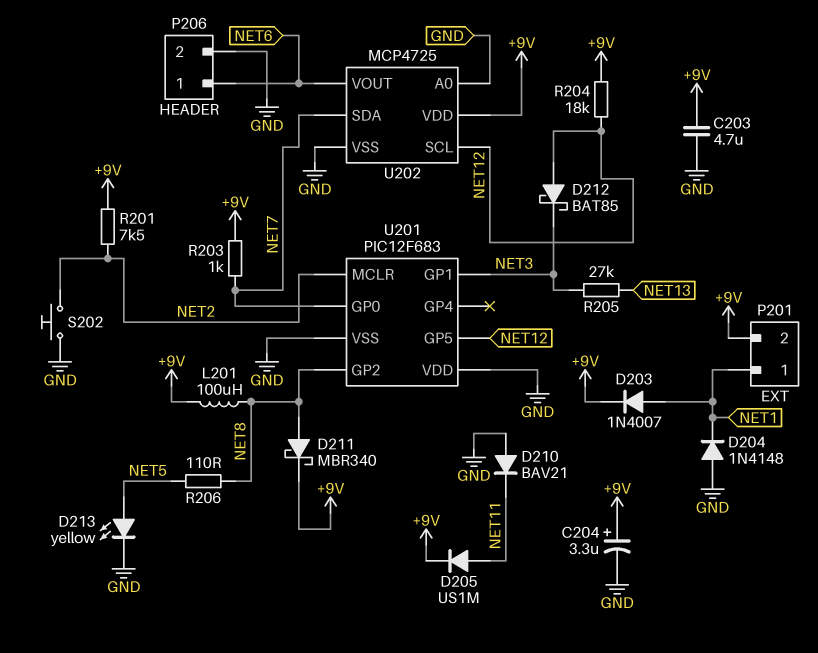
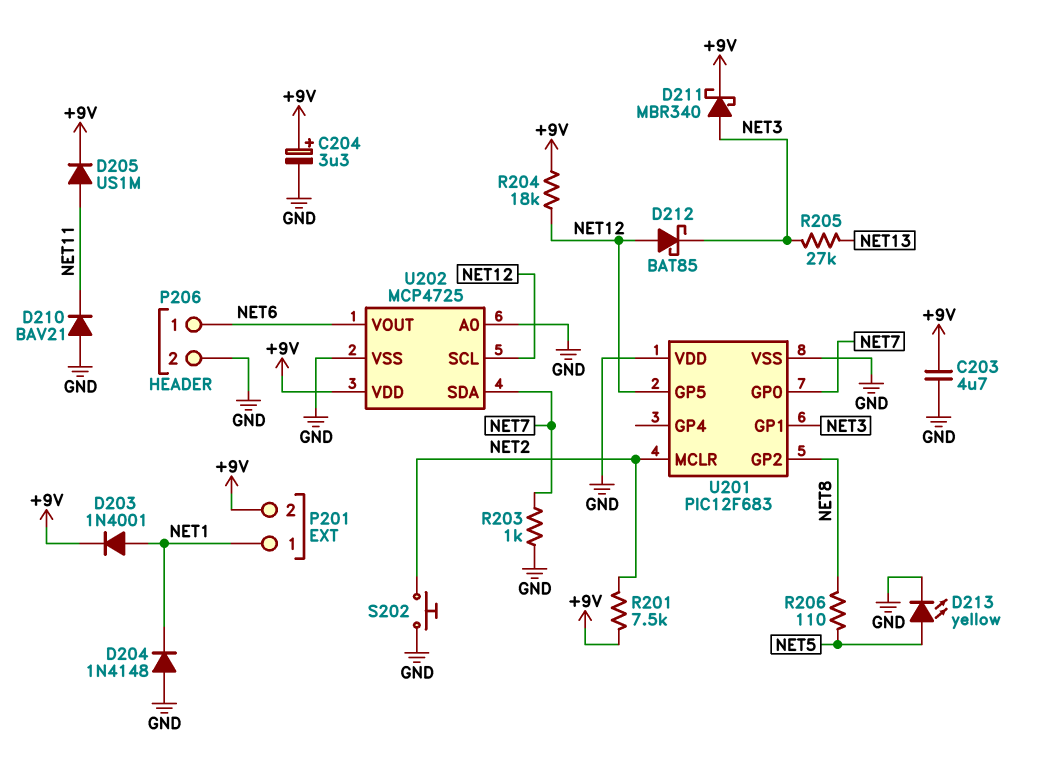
D203: diode 1N4007 (A NET1, K +9V) -> diode 1N4001 (A NET1, K +9V)
D211: schottky MBR340 (A NET8, K +9V) -> schottky MBR340 (A NET3, K +9V)
L201: 100uH (+9V, NET8) -> none
R203: 1k (+9V, NET7) -> 1k (GND, NET7)

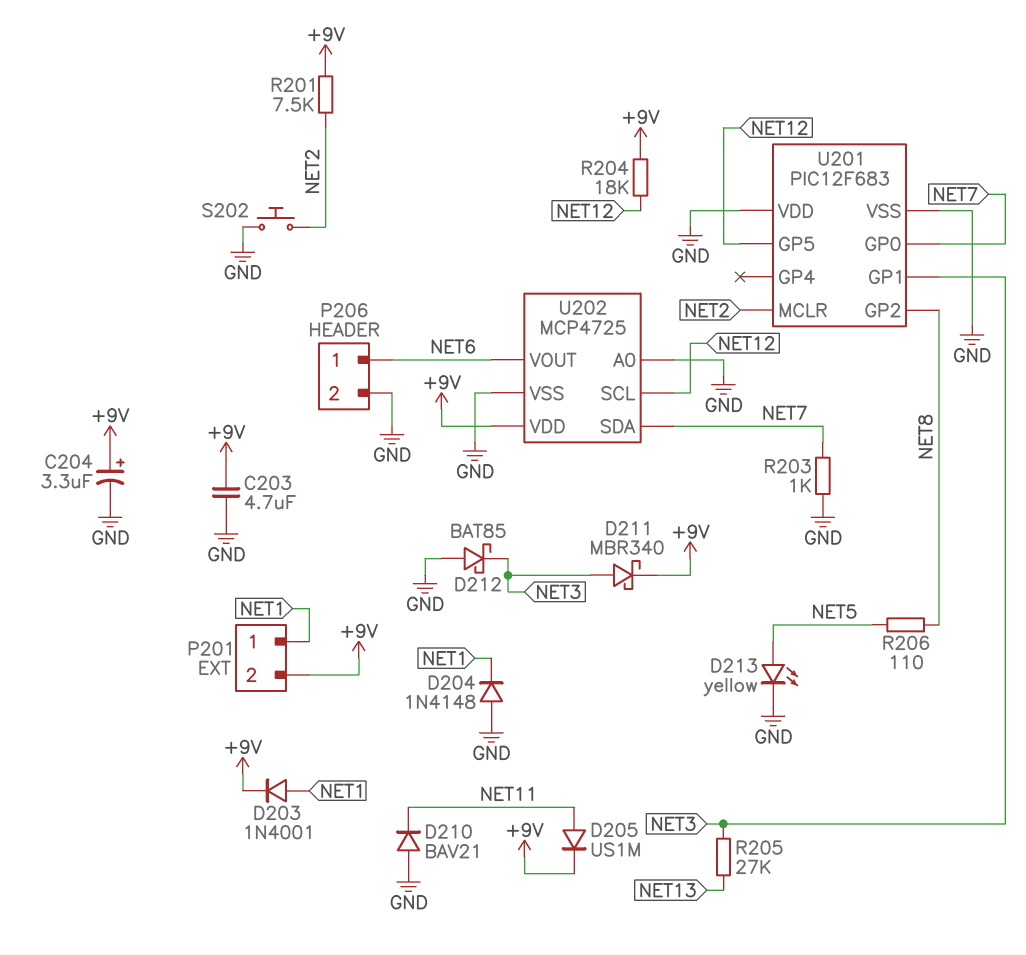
D212: schottky BAT85 (A NET12, K NET3) -> schottky BAT85 (A GND, K NET3)

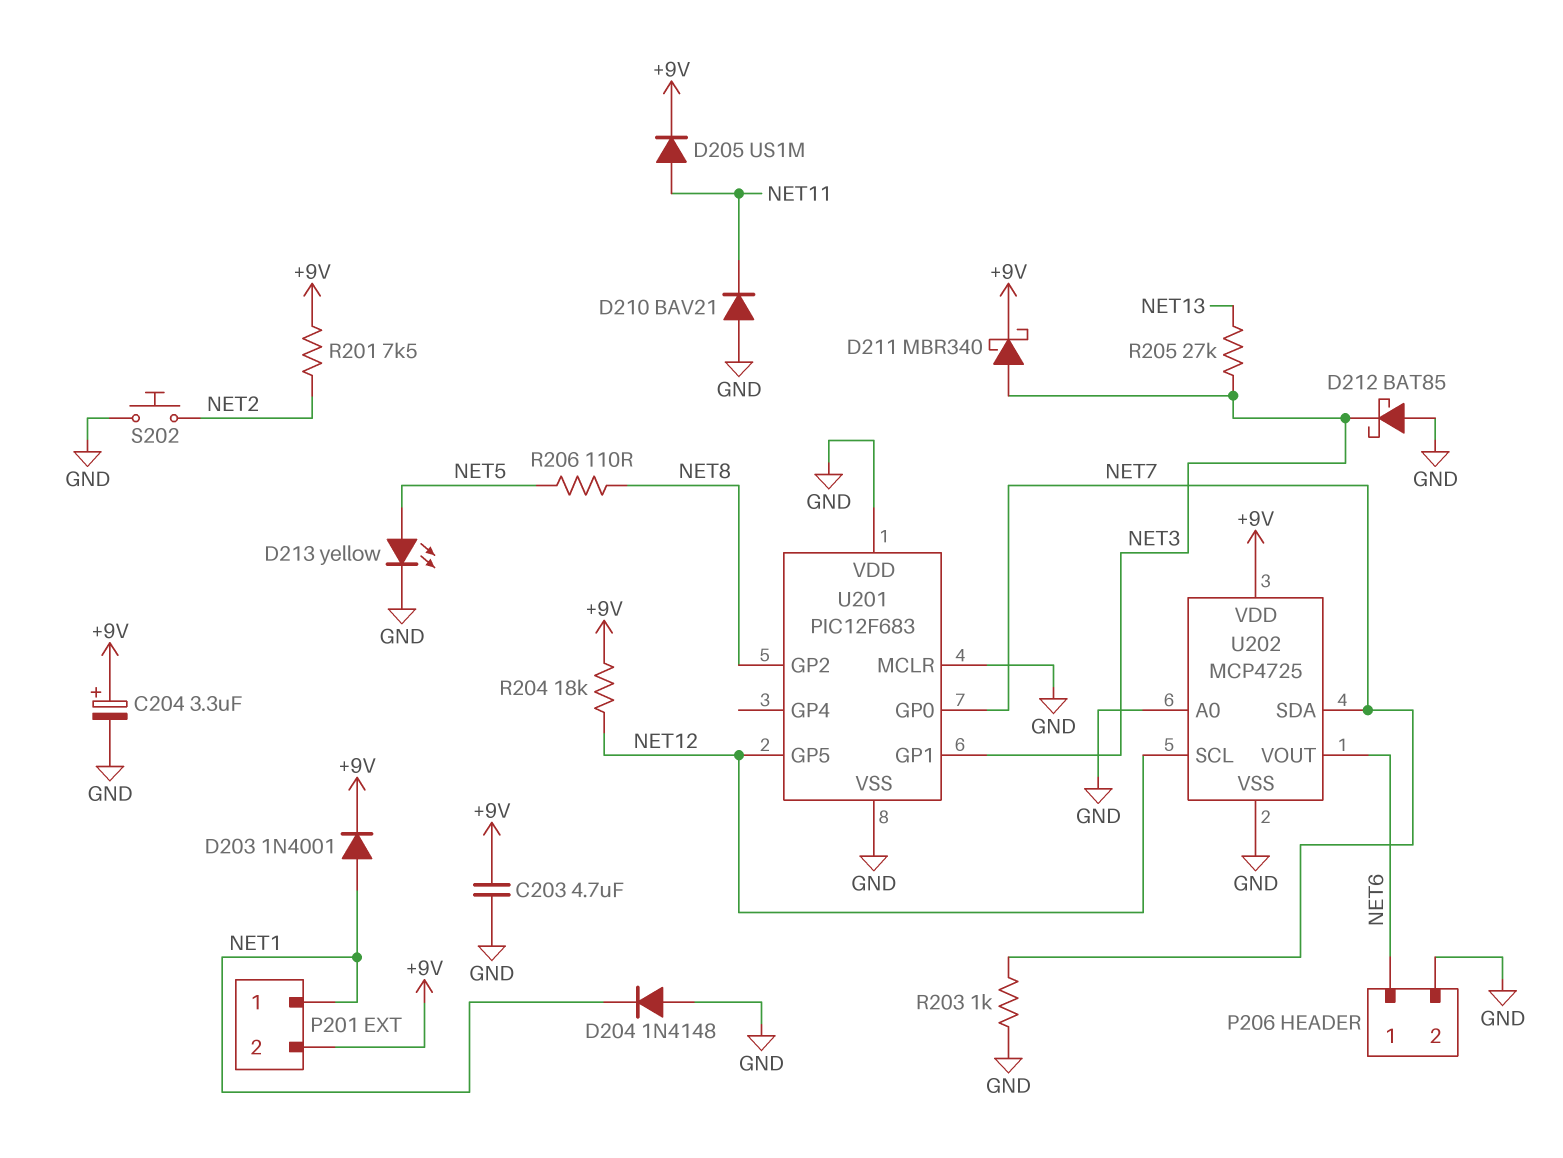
U201 pin MCLR: NET2 -> GND

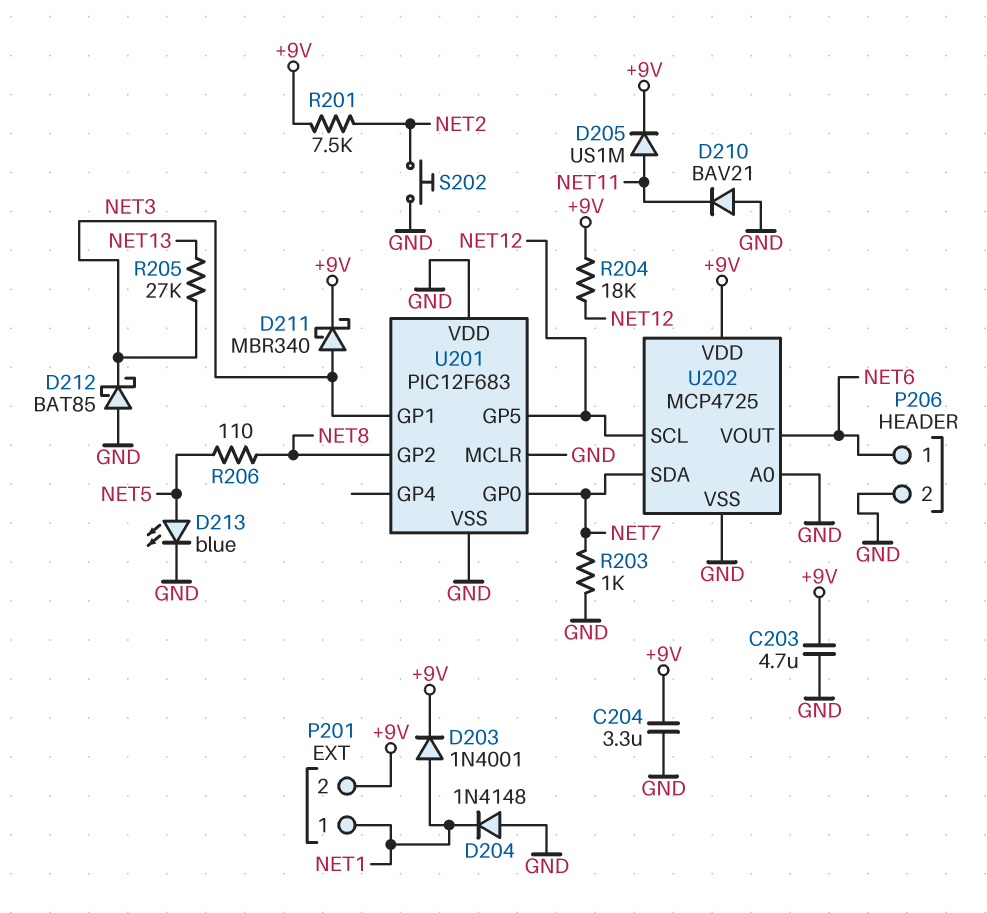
C204: 3.3uF (plus +9V, minus GND) -> 3.3uF (+9V, GND)
D213: LED yellow (A NET5, K GND) -> LED blue (A NET5, K GND)

